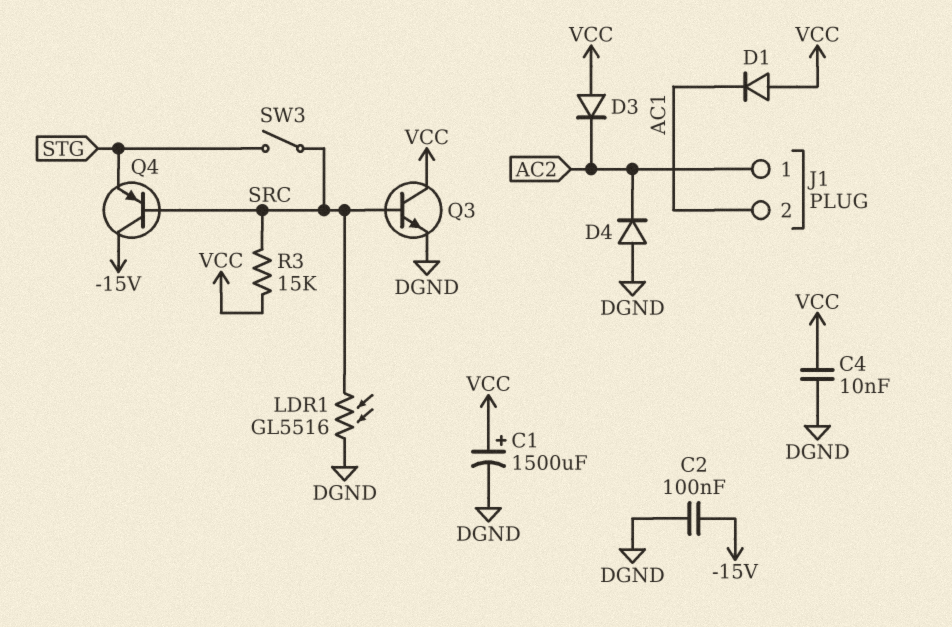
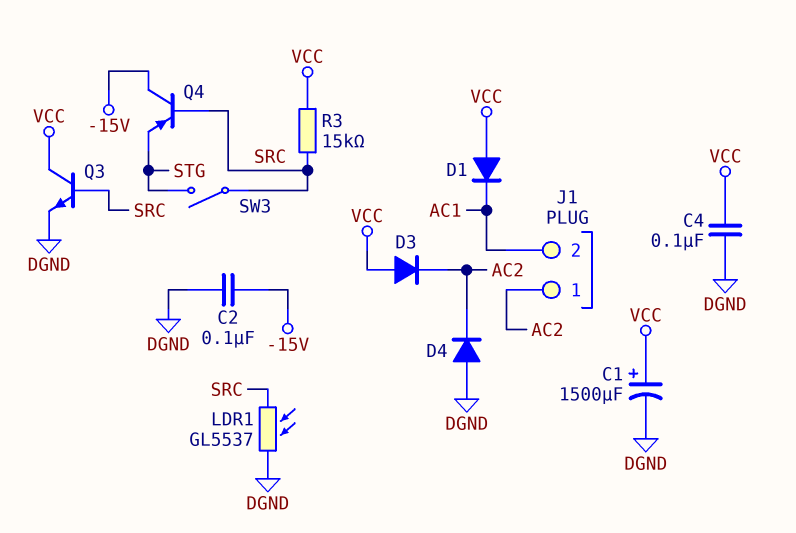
C4: 10nF (DGND, VCC) -> 100nF (DGND, VCC)
LDR1: GL5516 (DGND, SRC) -> GL5537 (DGND, SRC)

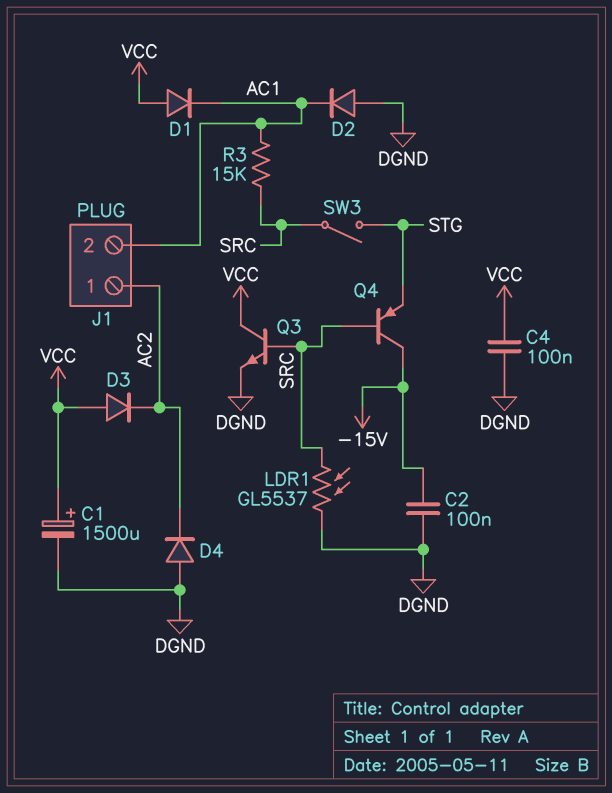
D2: none -> diode (A DGND, K AC1)
R3: 15k (SRC, VCC) -> 15k (AC1, SRC)

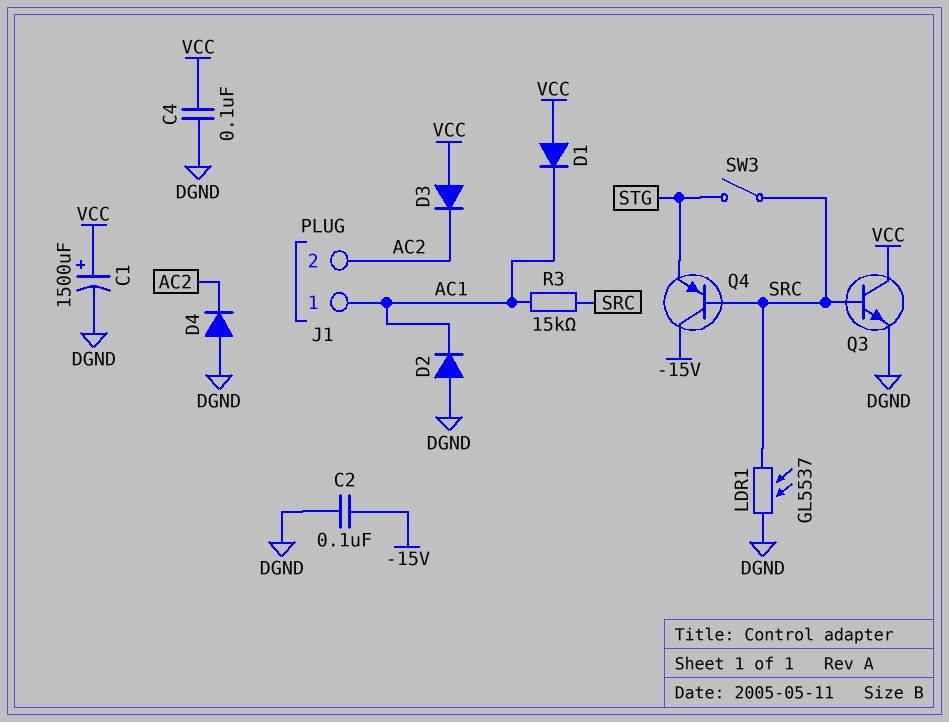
J1 pin 1: AC2 -> AC1
J1 pin 2: AC1 -> AC2

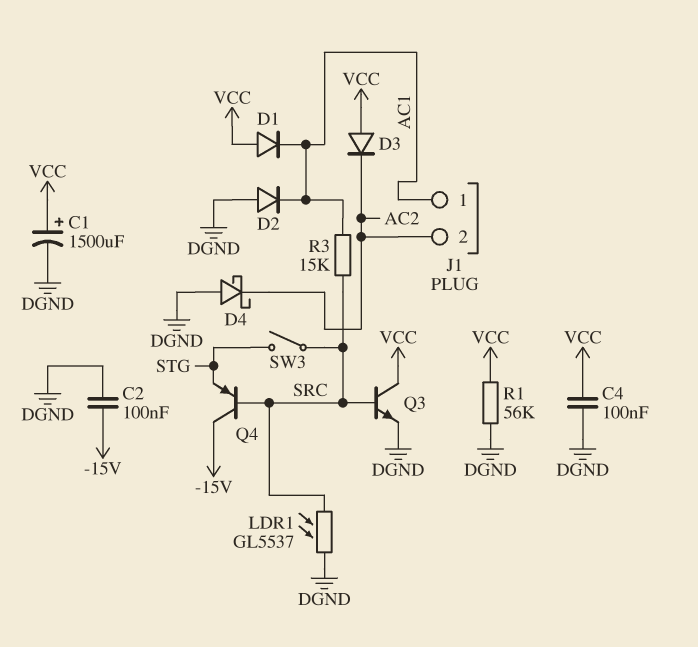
D4: diode (A DGND, K AC2) -> schottky (A DGND, K AC2)
R1: none -> 56k (DGND, VCC)

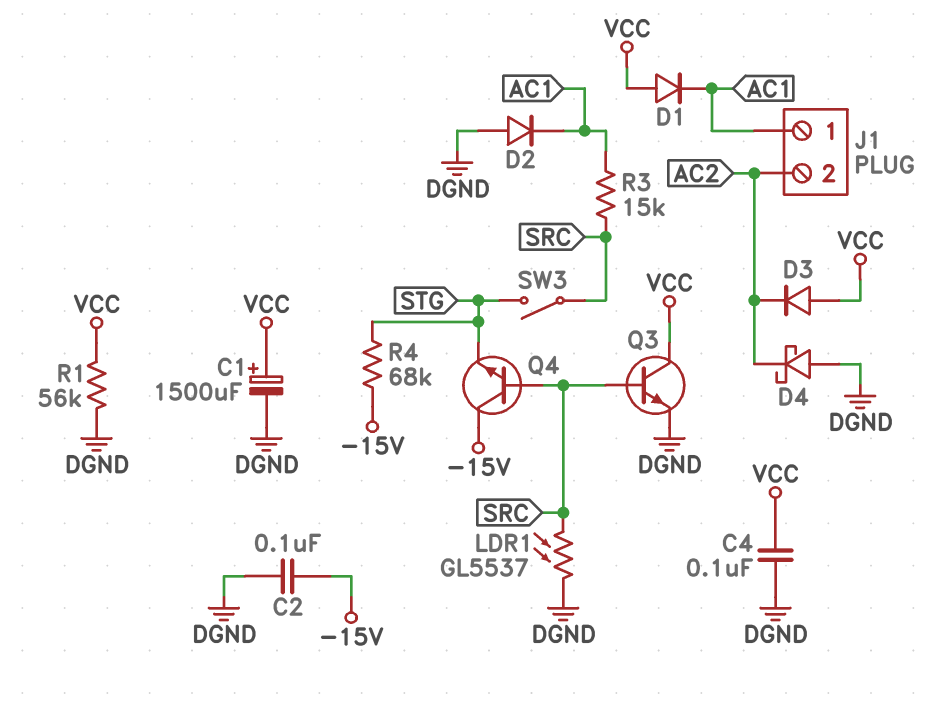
Q4: PNP (B SRC, C -15V, E STG) -> NPN (B SRC, C -15V, E STG)
R4: none -> 68k (-15V, STG)

